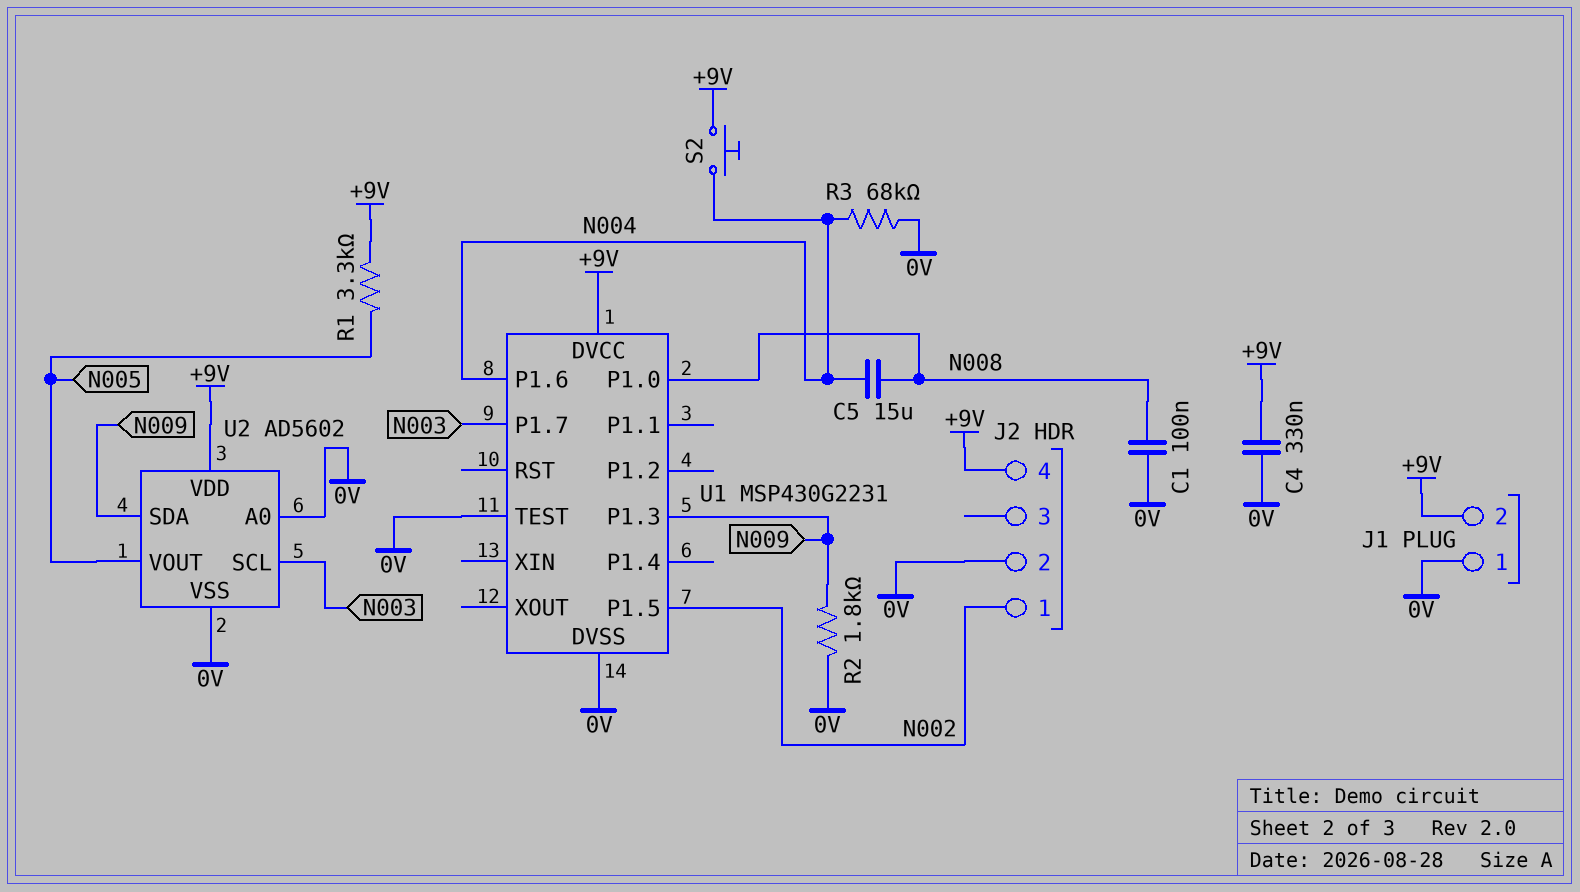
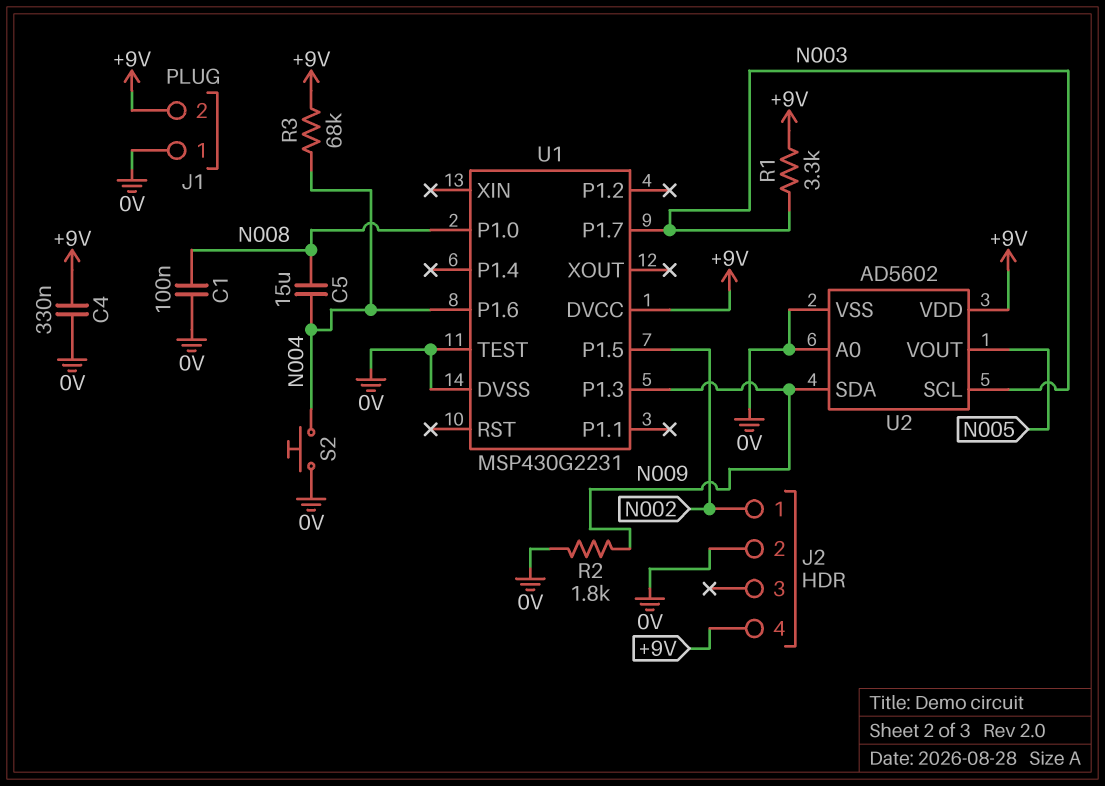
R1: 3.3k (+9V, N005) -> 3.3k (+9V, N003)
R3: 68k (0V, N004) -> 68k (+9V, N004)
S2: button (+9V, N004) -> button (0V, N004)

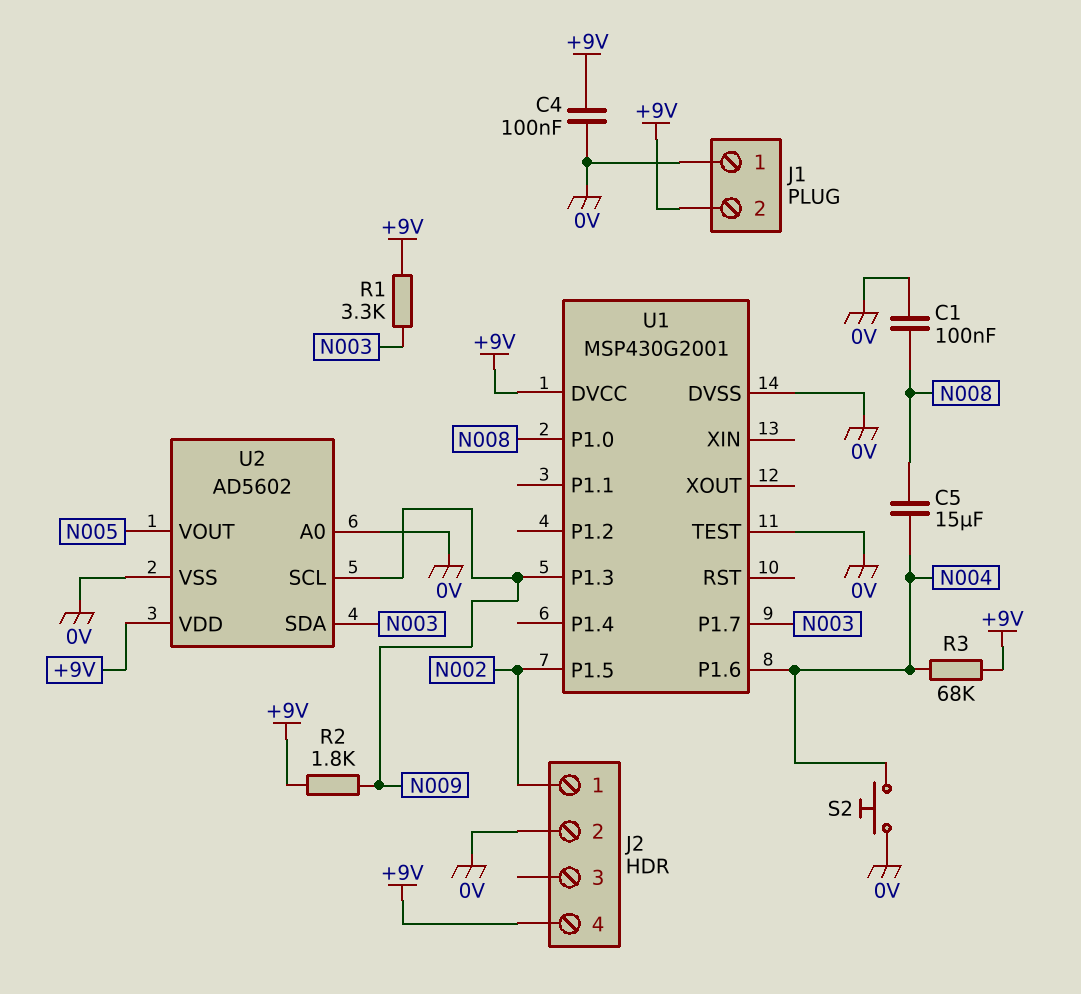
C4: 330nF (+9V, 0V) -> 100nF (+9V, 0V)
R2: 1.8k (0V, N009) -> 1.8k (+9V, N009)
U1: MSP430G2231 -> MSP430G2001
U2 pin SCL: N003 -> N009
U2 pin SDA: N009 -> N003

